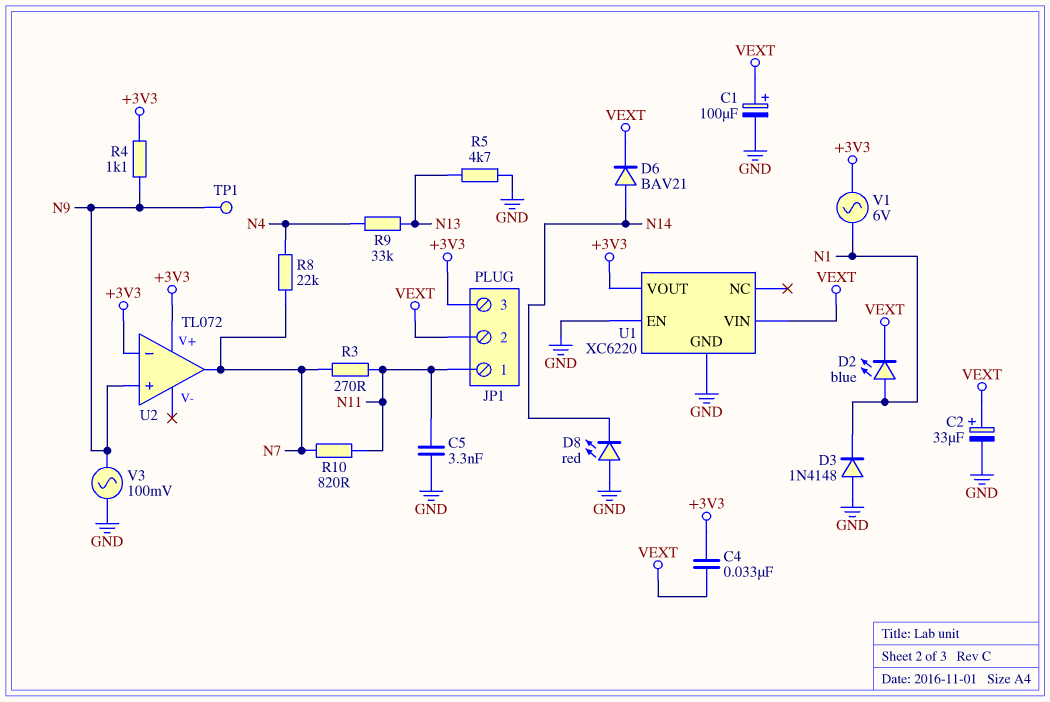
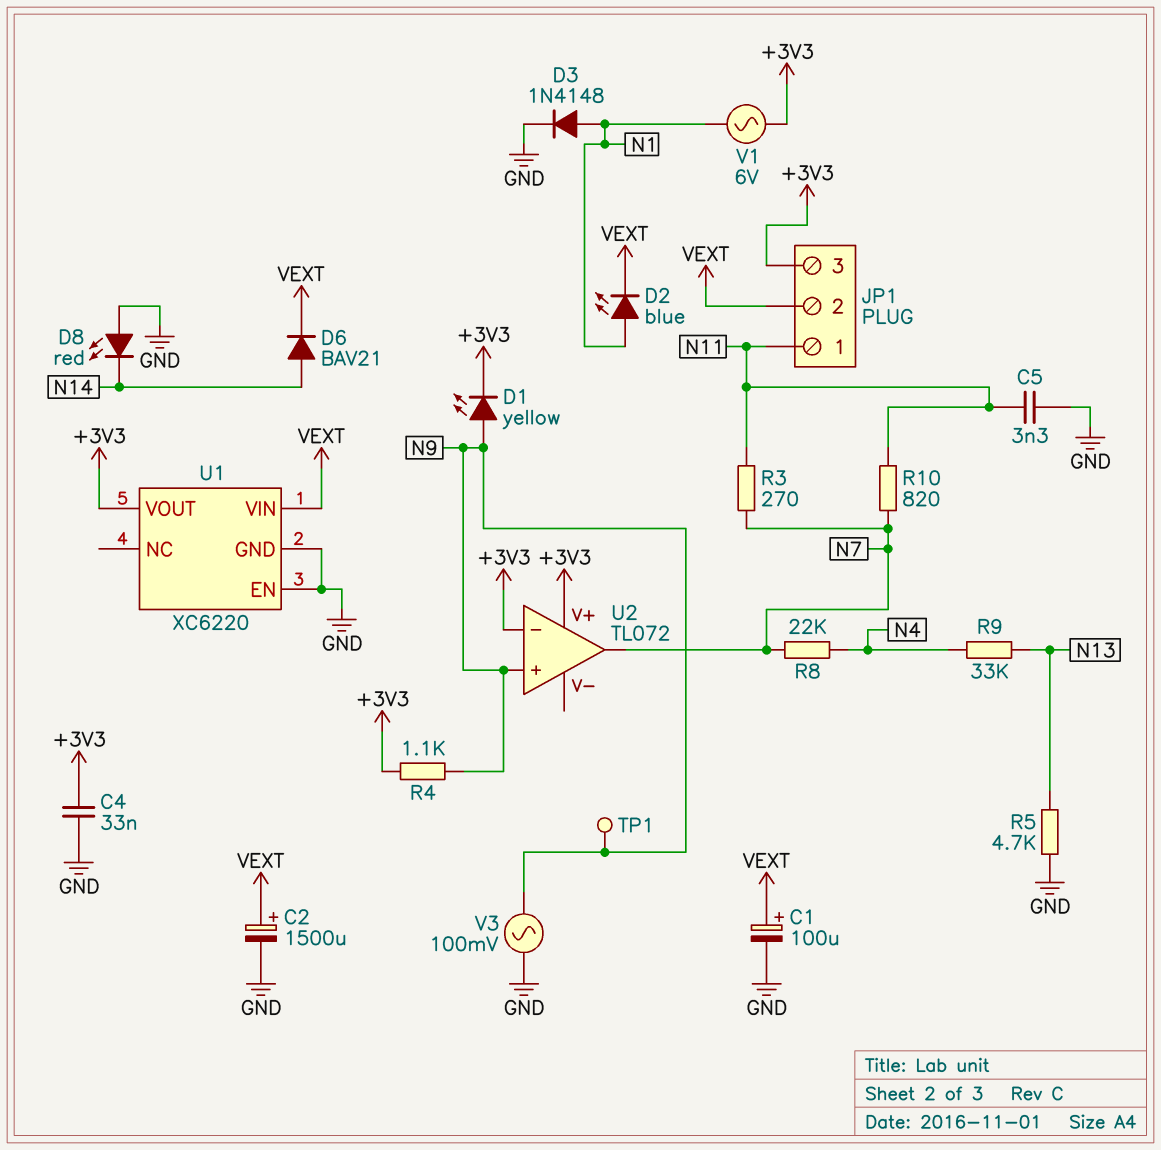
C2: 33uF (plus VEXT, minus GND) -> 1500uF (plus VEXT, minus GND)
C4: 33nF (+3V3, VEXT) -> 33nF (+3V3, GND)
D1: none -> LED yellow (A N9, K +3V3)
D3: diode 1N4148 (A GND, K N1) -> diode 1N4148 (A N1, K GND)

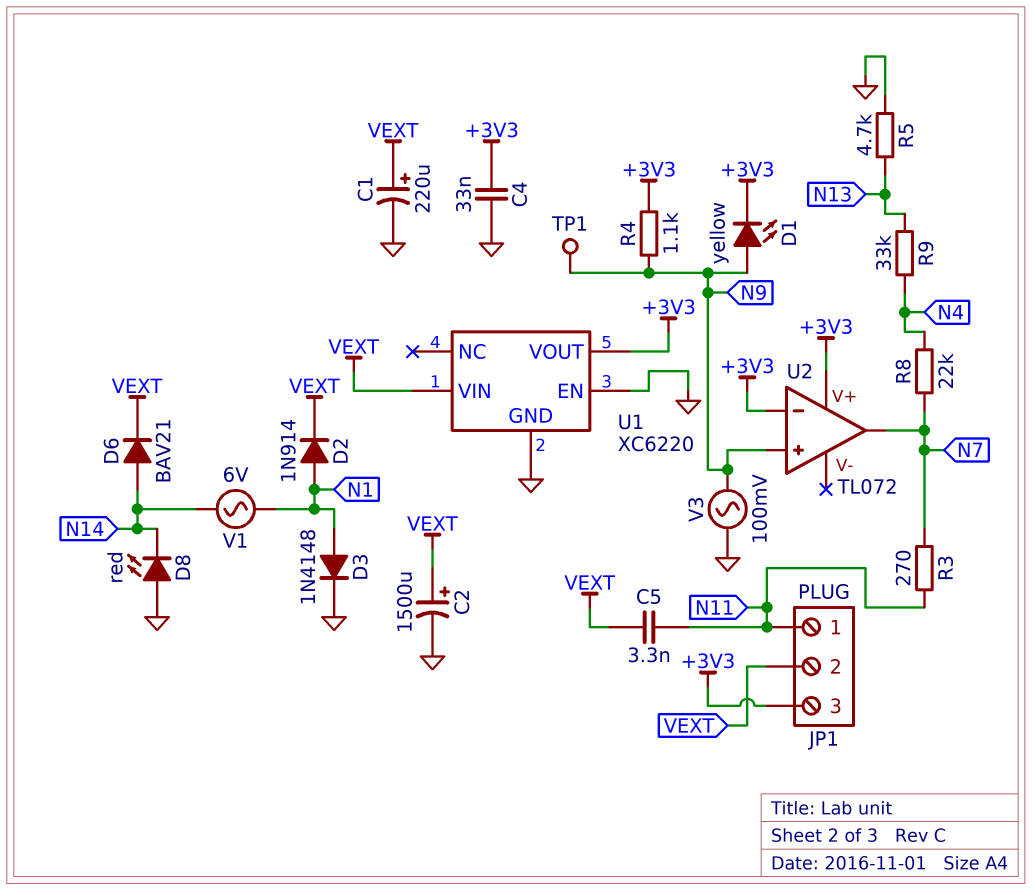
C1: 100uF (plus VEXT, minus GND) -> 220uF (plus VEXT, minus GND)
C5: 3.3nF (GND, N11) -> 3.3nF (N11, VEXT)
D2: LED blue (A N1, K VEXT) -> diode 1N914 (A N1, K VEXT)
R10: 820 (N7, N11) -> none
V1: AC 6V (+3V3, N1) -> AC 6V (N1, N14)

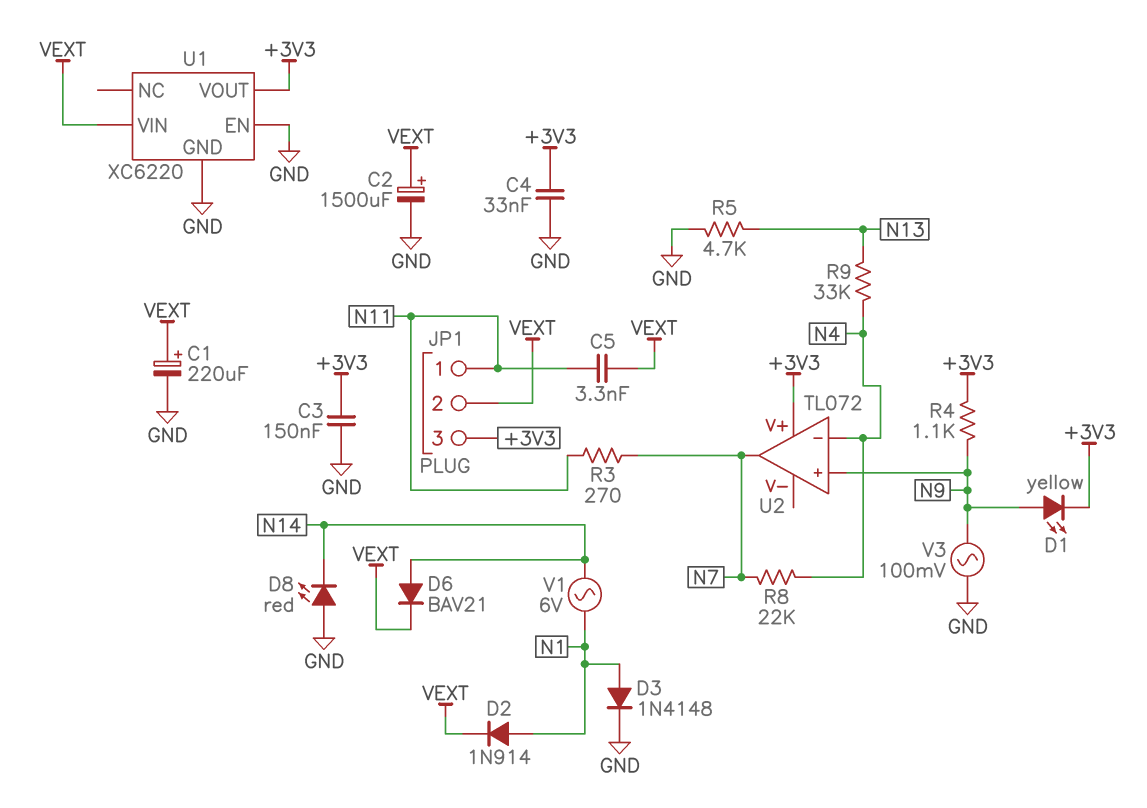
C3: none -> 150nF (+3V3, GND)
TP1: test point (N9) -> none
U2 pin in-: +3V3 -> N4

